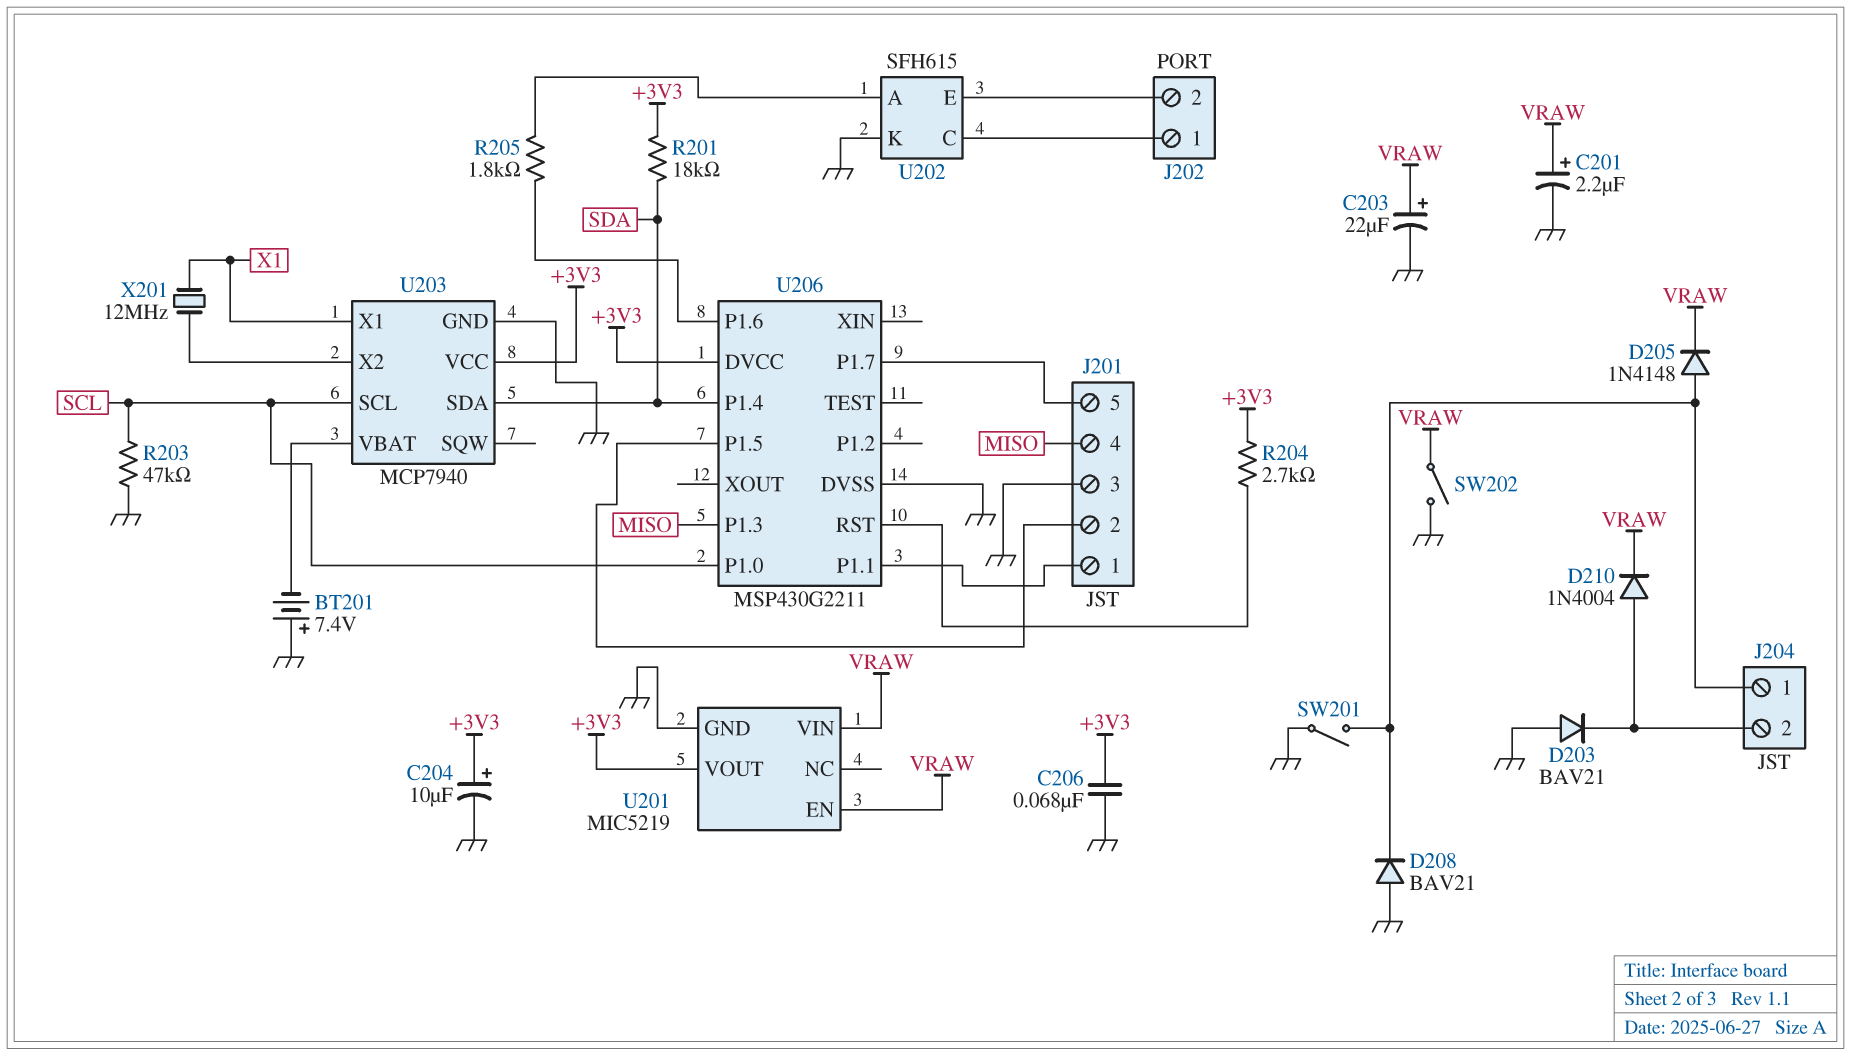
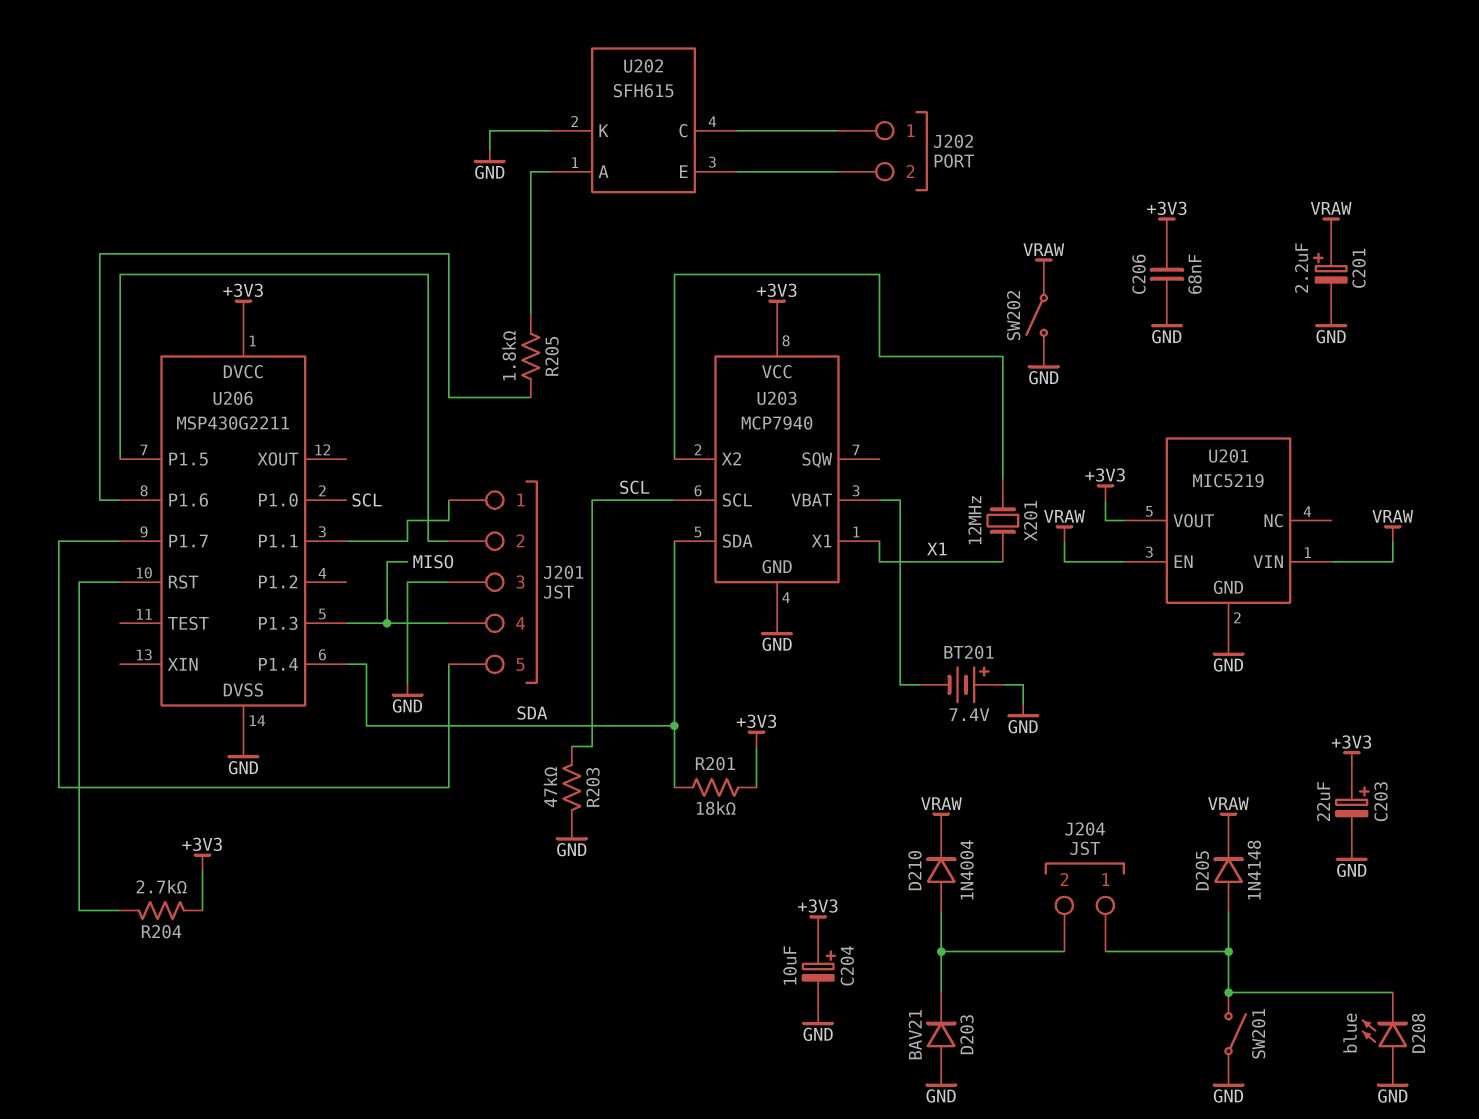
C203: 22uF (plus VRAW, minus GND) -> 22uF (plus +3V3, minus GND)
D208: diode BAV21 (A GND, K J204/1) -> LED blue (A GND, K J204/1)

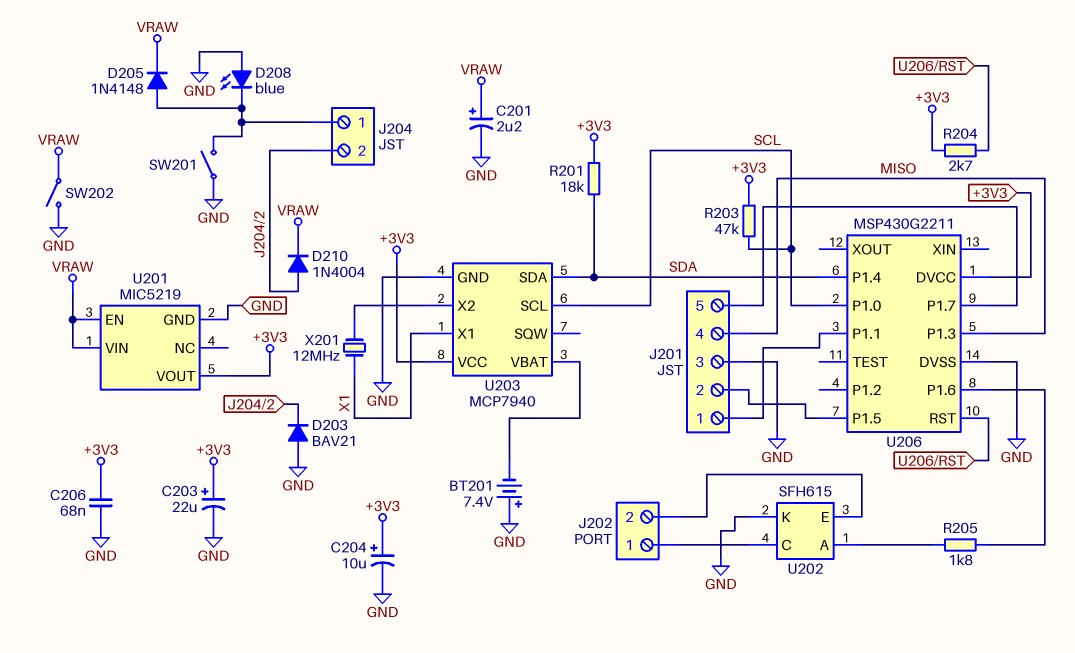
R203: 47k (GND, SCL) -> 47k (+3V3, SCL)

